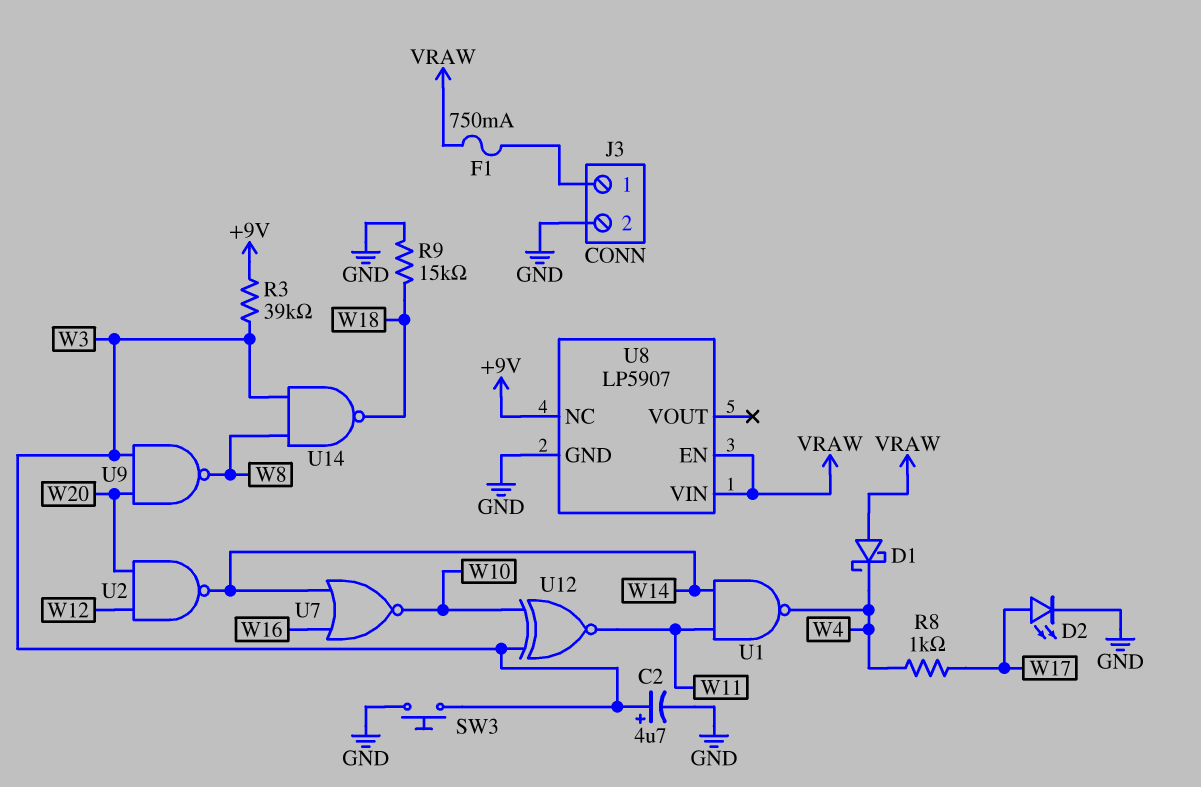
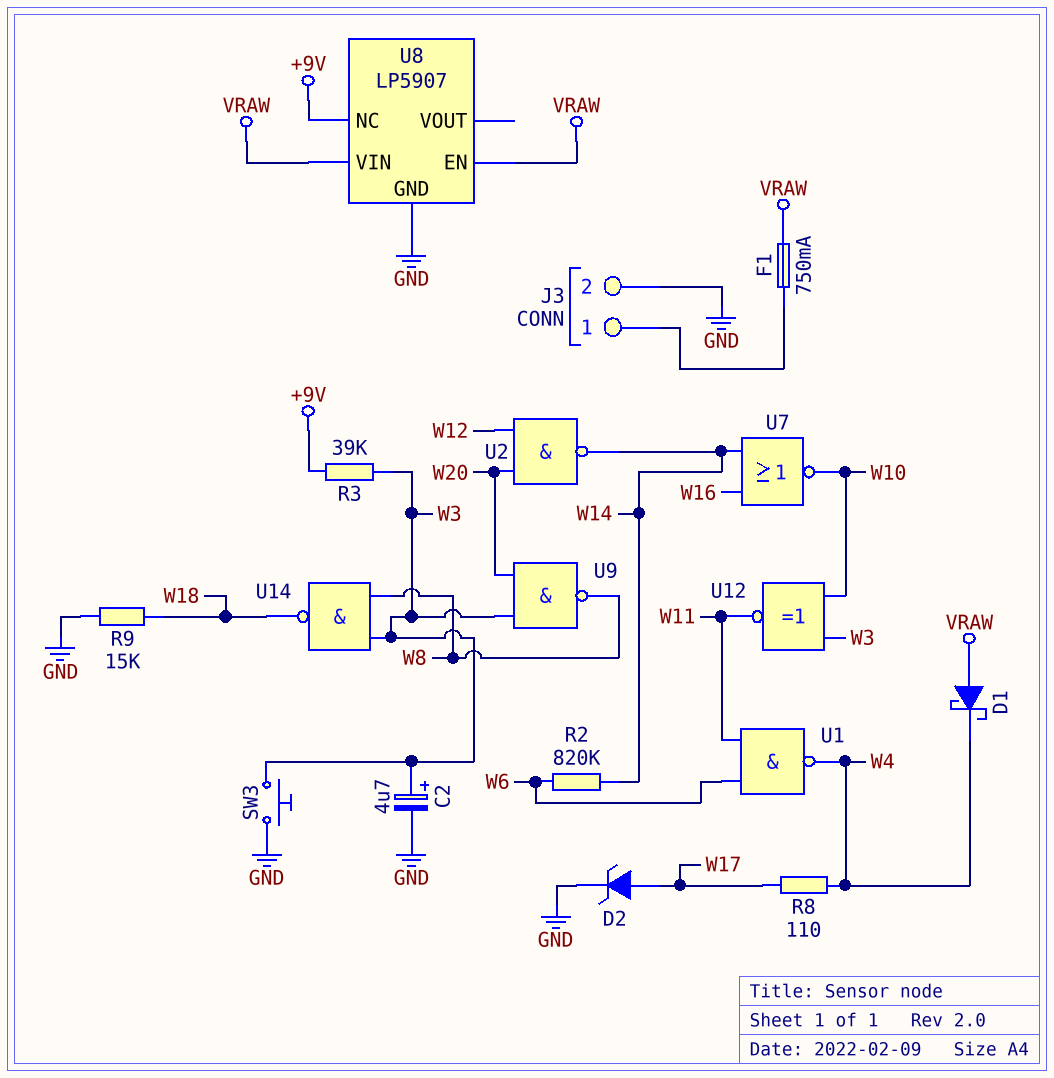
D2: LED (A W17, K GND) -> zener (A W17, K GND)
R2: none -> 820k (W6, W14)
R8: 1k (W4, W17) -> 110 (W4, W17)
U1: NAND (in W11, in W14, out W4) -> NAND (in W6, in W11, out W4)

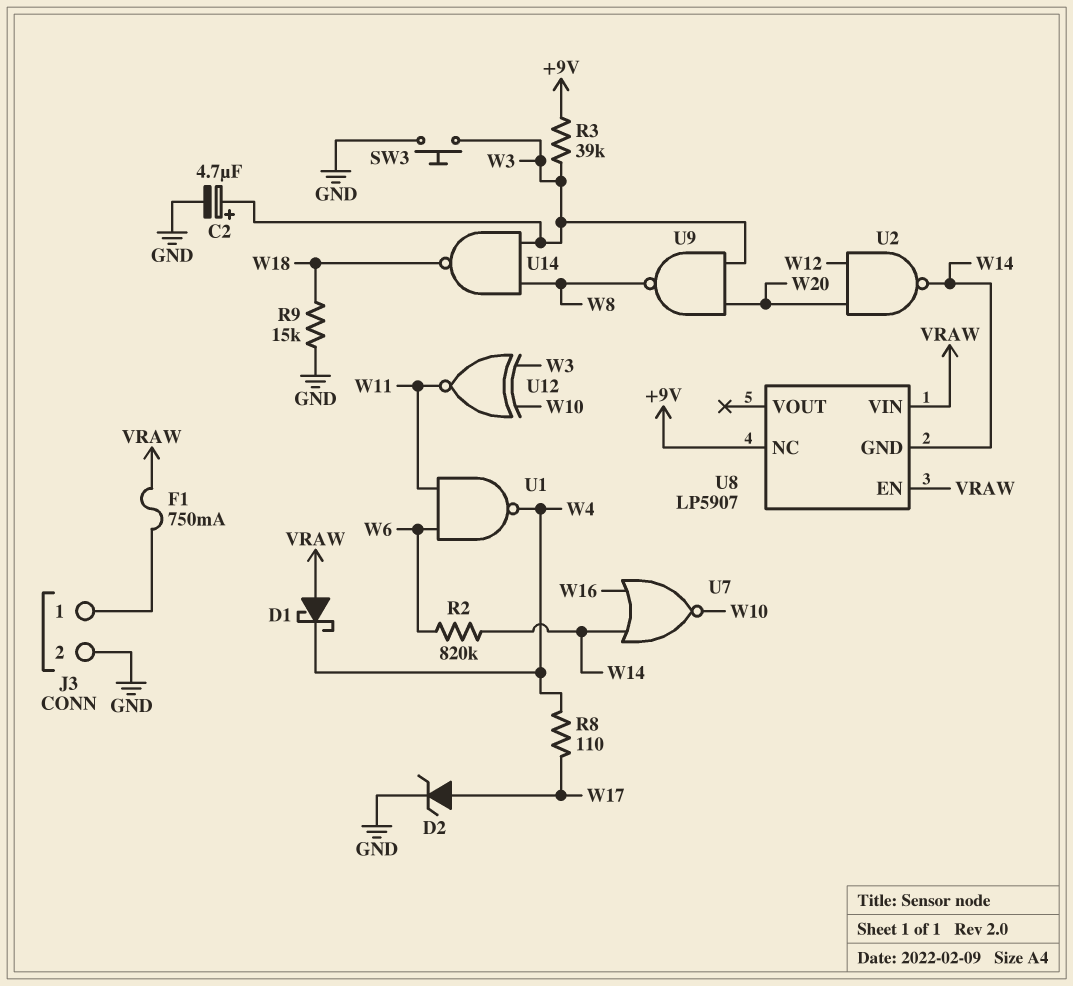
U8 pin GND: GND -> W14

